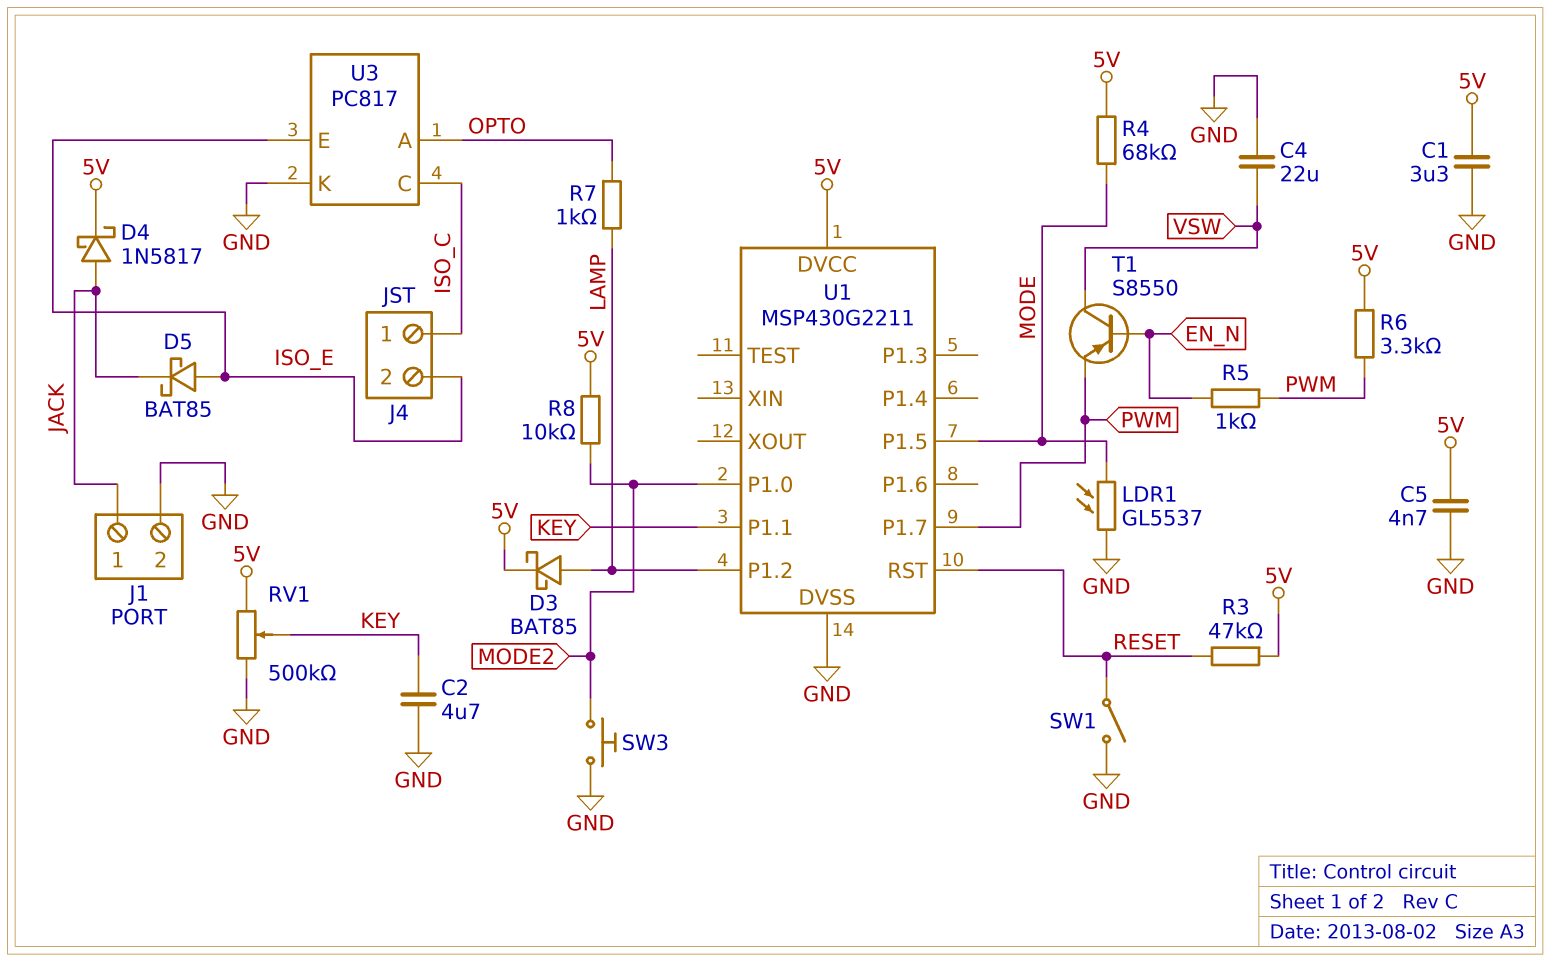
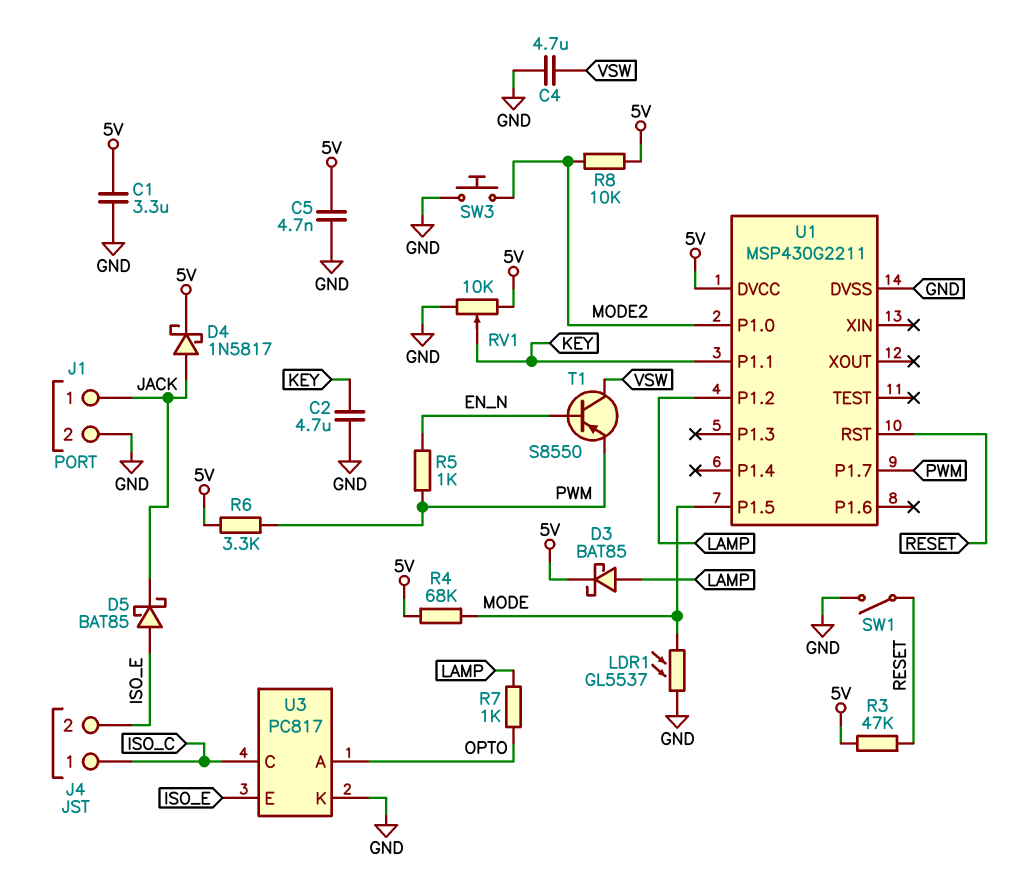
C4: 22uF (GND, VSW) -> 4.7uF (GND, VSW)
RV1: 500k (5V, GND, wiper KEY) -> 10k (5V, GND, wiper KEY)

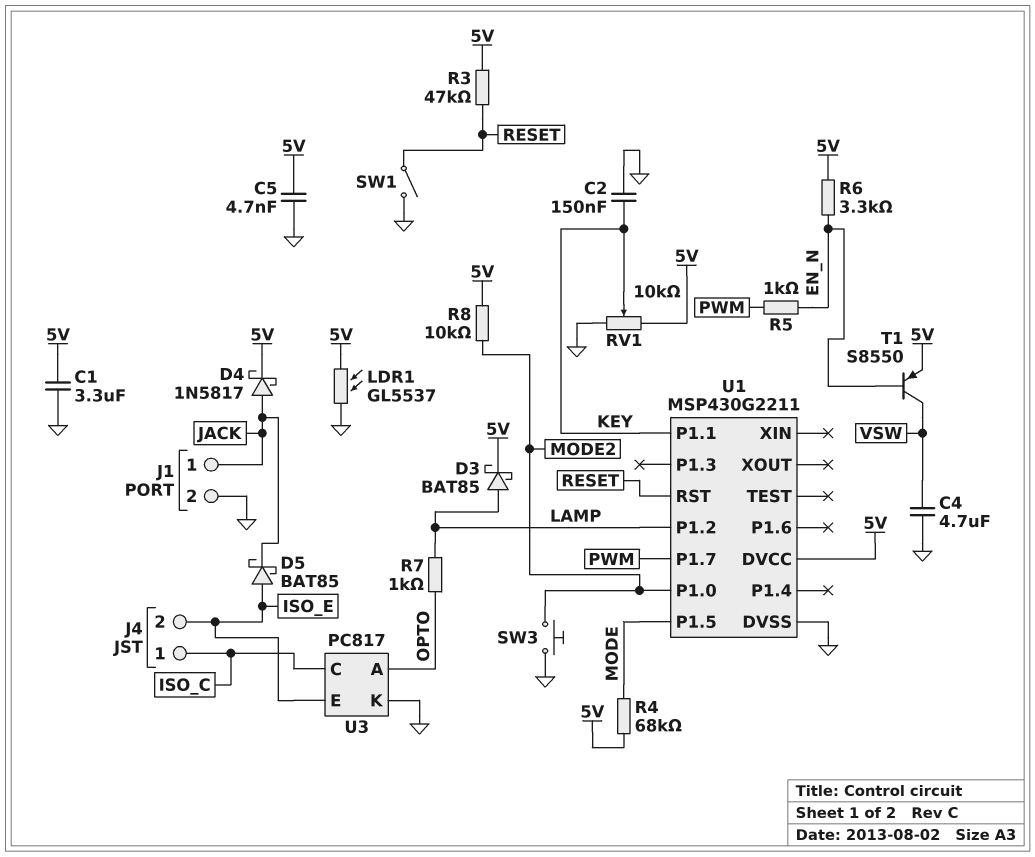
C2: 4.7uF (GND, KEY) -> 150nF (GND, KEY)
LDR1: GL5537 (GND, MODE) -> GL5537 (5V, GND)
R6: 3.3k (5V, PWM) -> 3.3k (5V, EN_N)
T1: PNP S8550 (B EN_N, C VSW, E PWM) -> PNP S8550 (B EN_N, C VSW, E 5V)

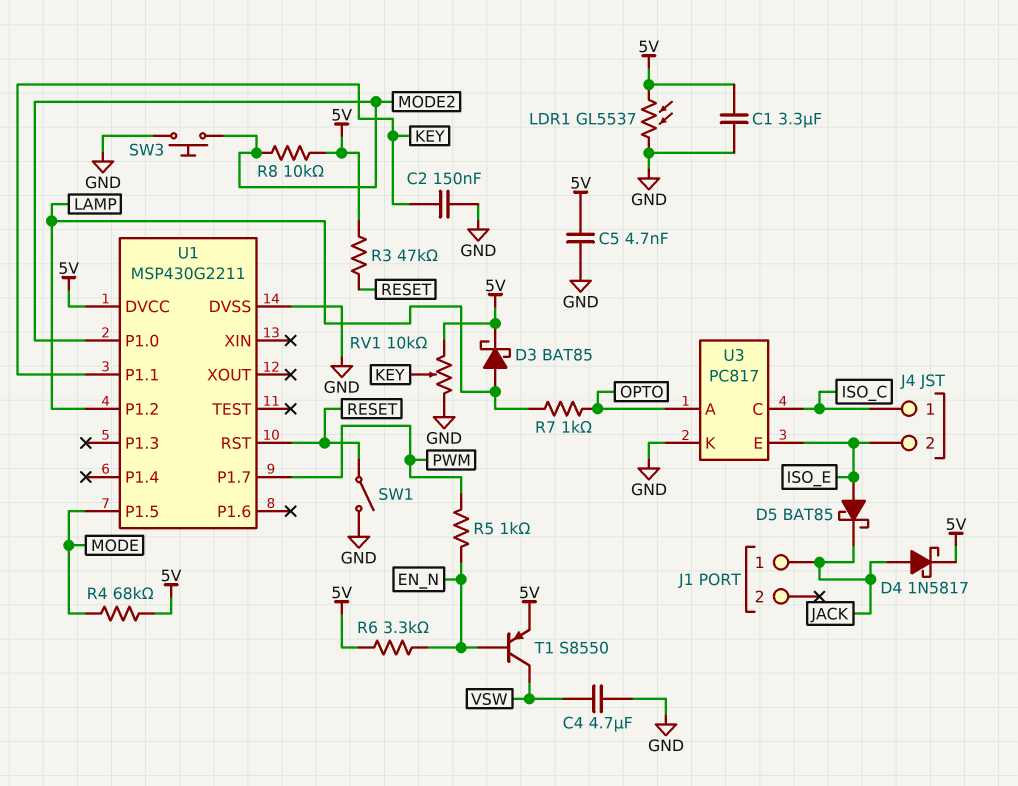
J1 pin 2: GND -> none

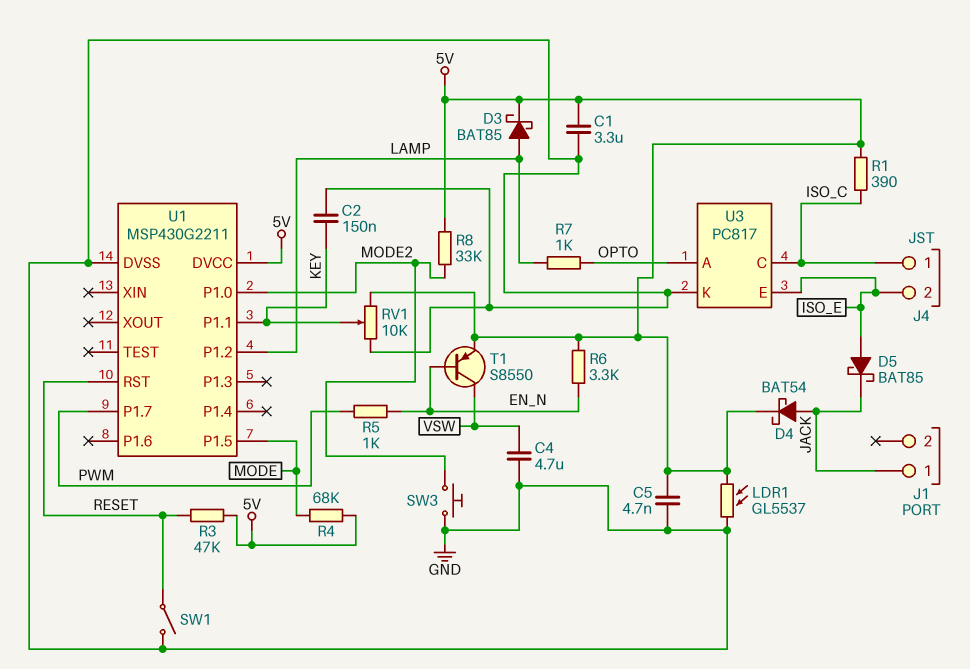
D4: schottky 1N5817 (A JACK, K 5V) -> schottky BAT54 (A JACK, K 5V)
R1: none -> 390 (5V, ISO_C)
R8: 10k (5V, MODE2) -> 33k (5V, MODE2)

